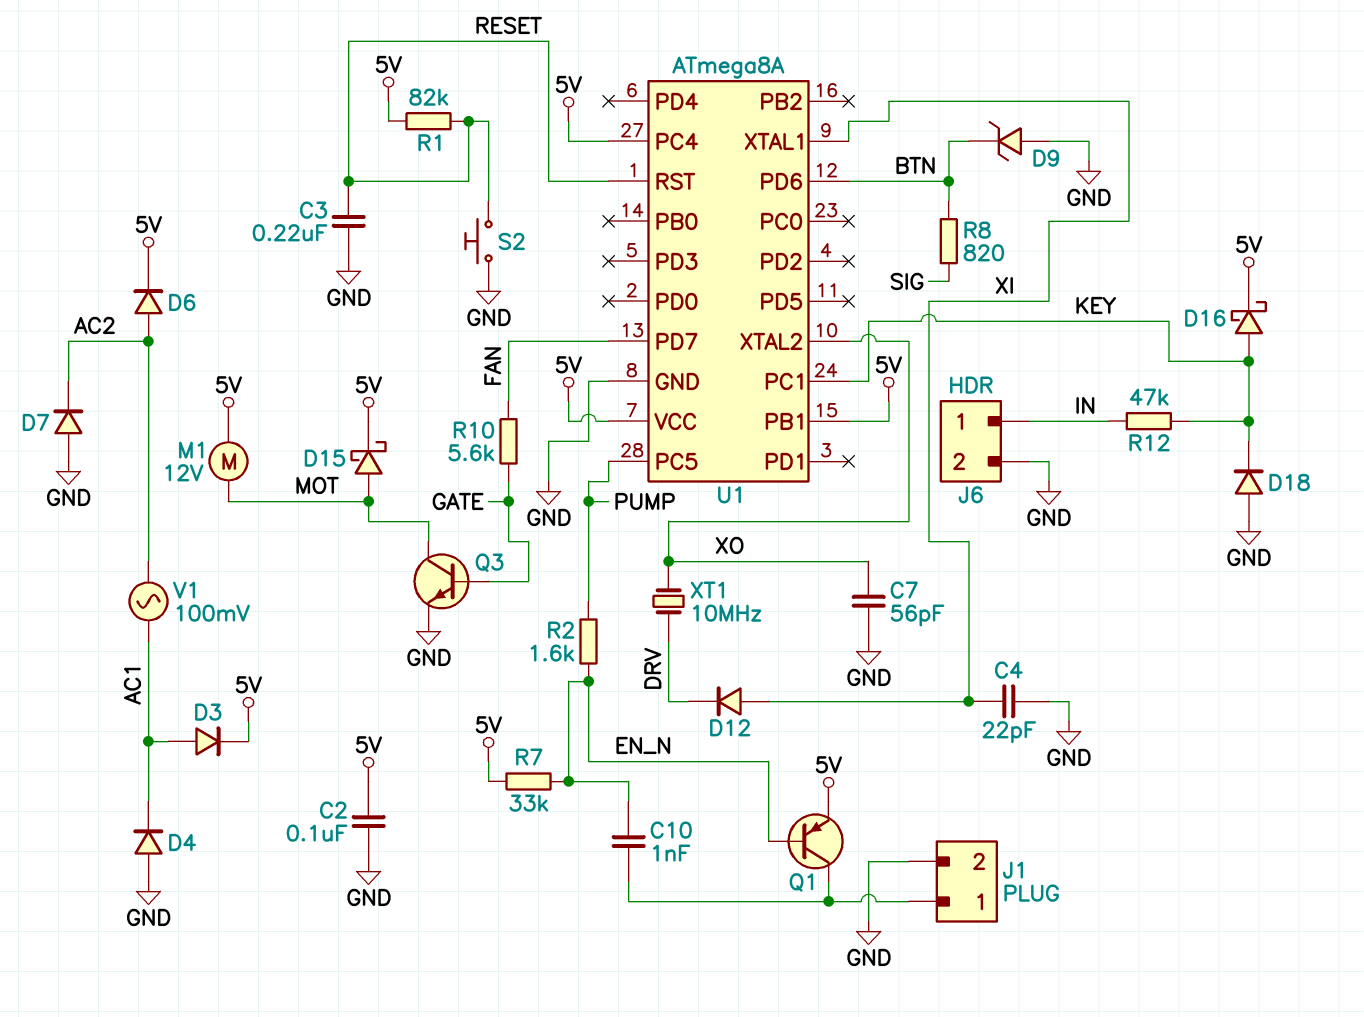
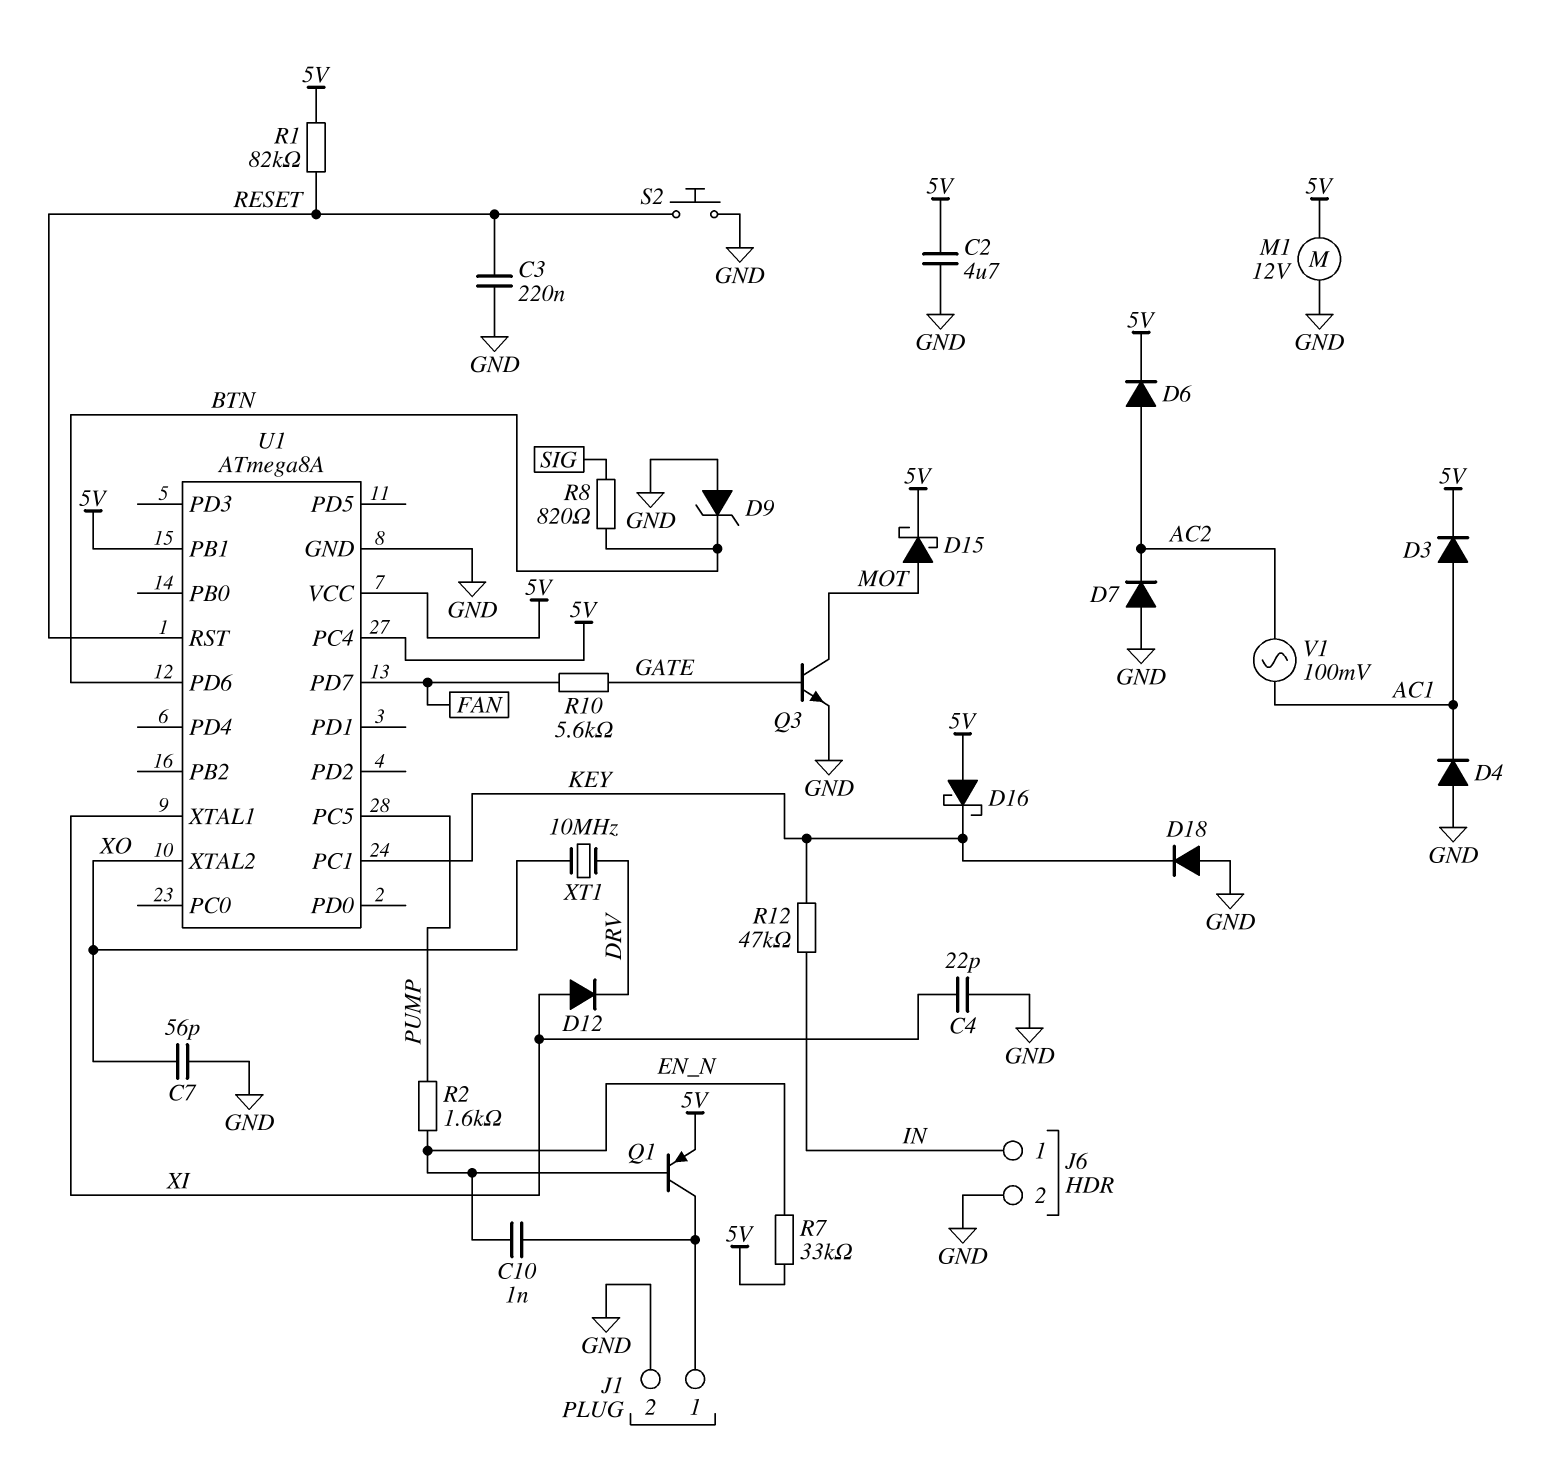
C2: 100nF (5V, GND) -> 4.7uF (5V, GND)
D16: schottky (A KEY, K 5V) -> schottky (A 5V, K KEY)
M1: motor 12V (5V, MOT) -> motor 12V (5V, GND)

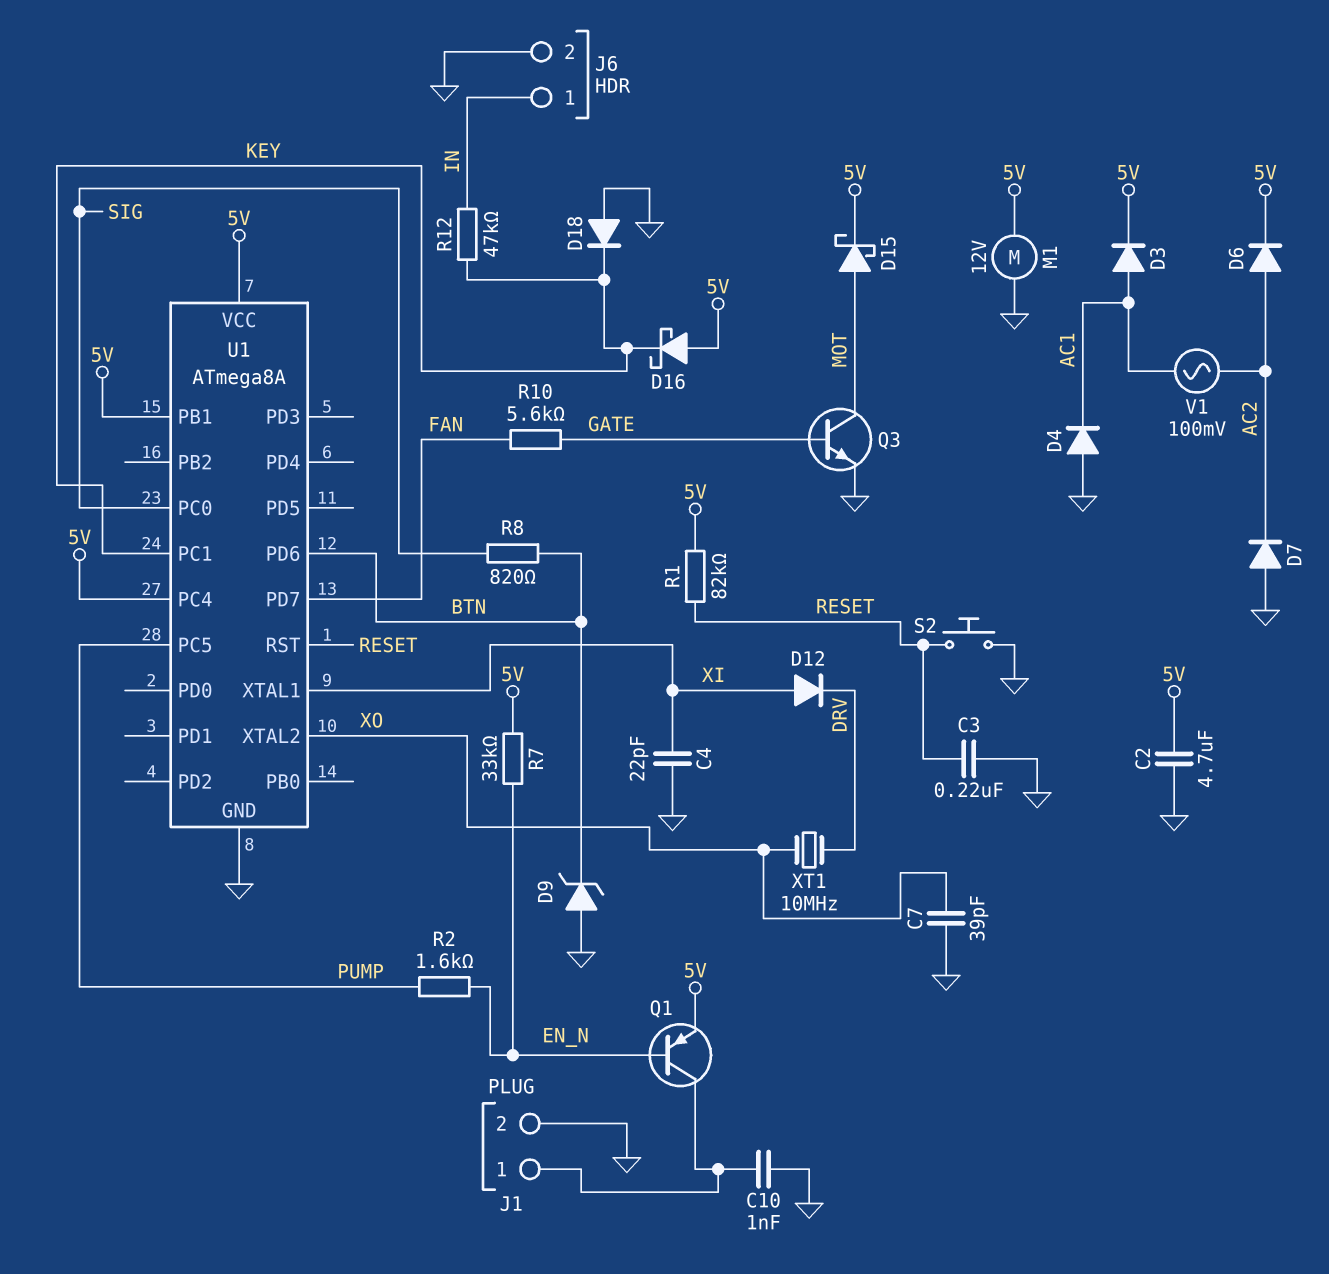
C7: 56pF (GND, XO) -> 39pF (GND, XO)
C10: 1nF (EN_N, J1/1) -> 1nF (GND, J1/1)
U1 pin PC0: none -> SIG

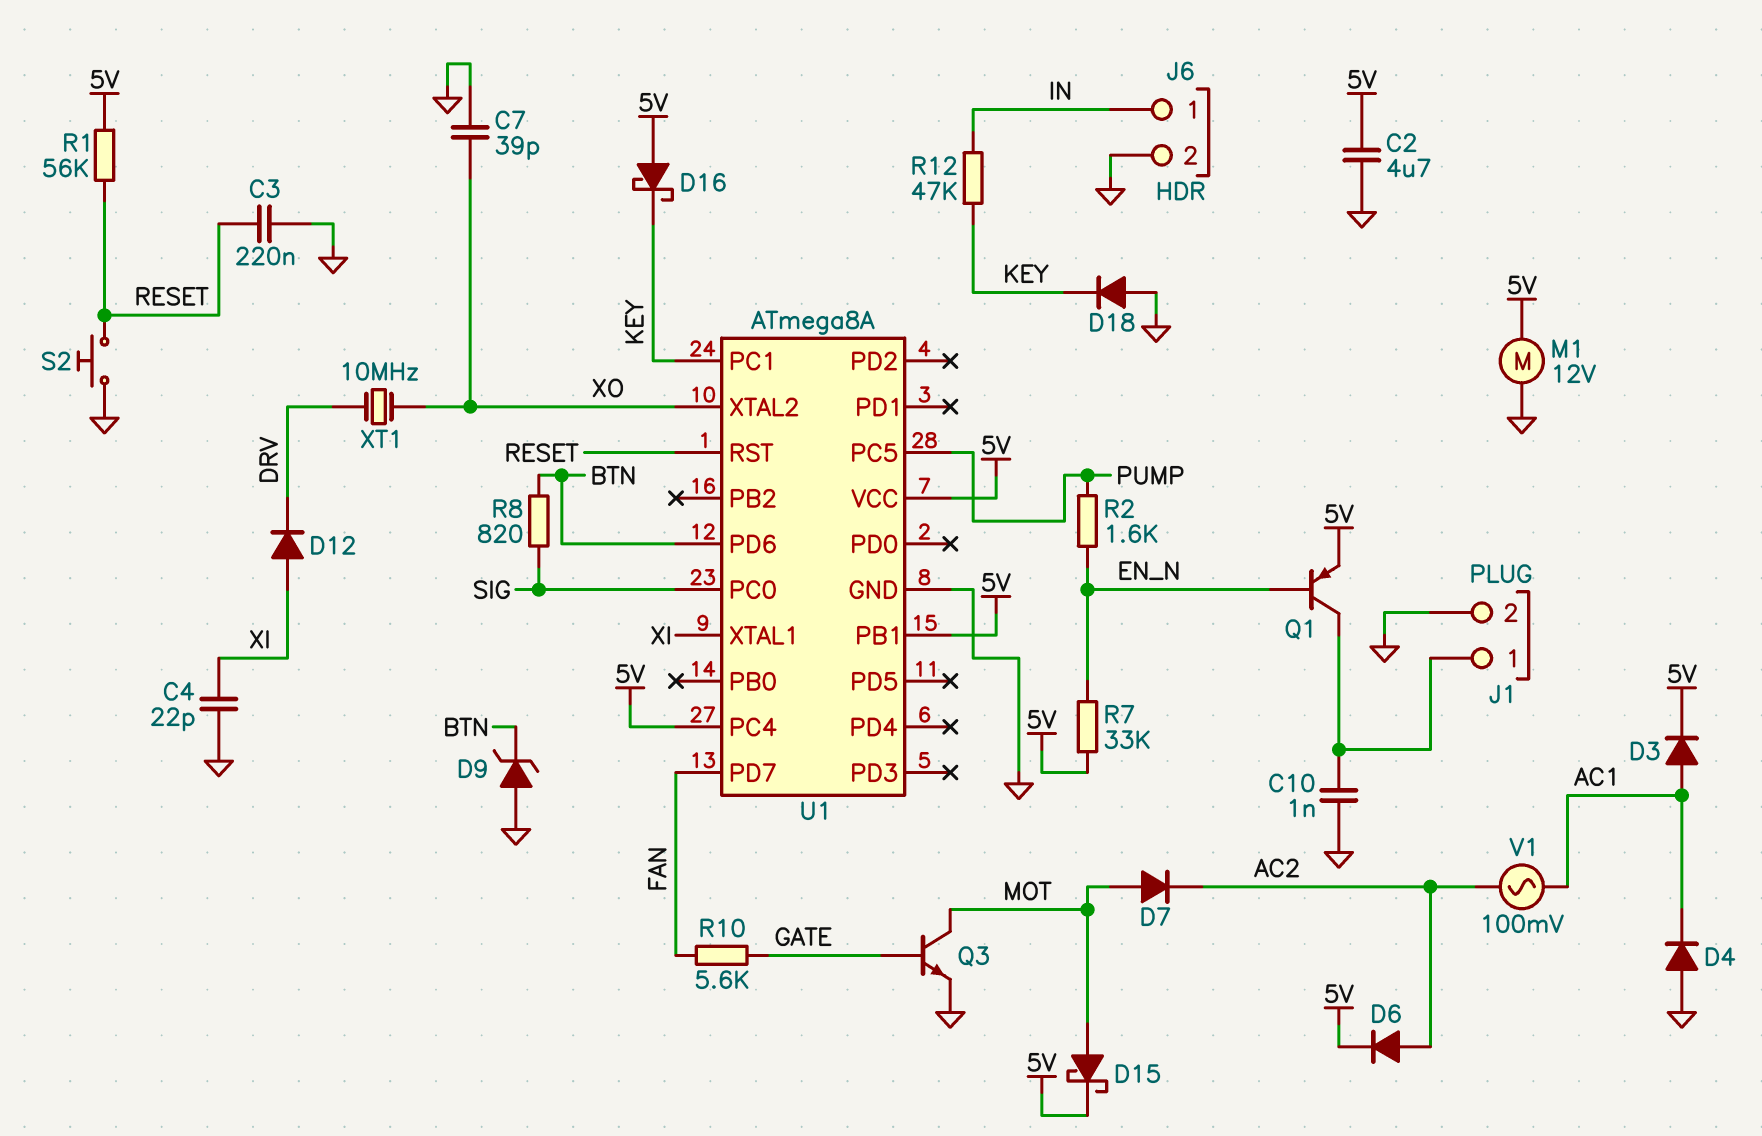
D7: diode (A GND, K AC2) -> diode (A MOT, K AC2)
R1: 82k (5V, RESET) -> 56k (5V, RESET)

